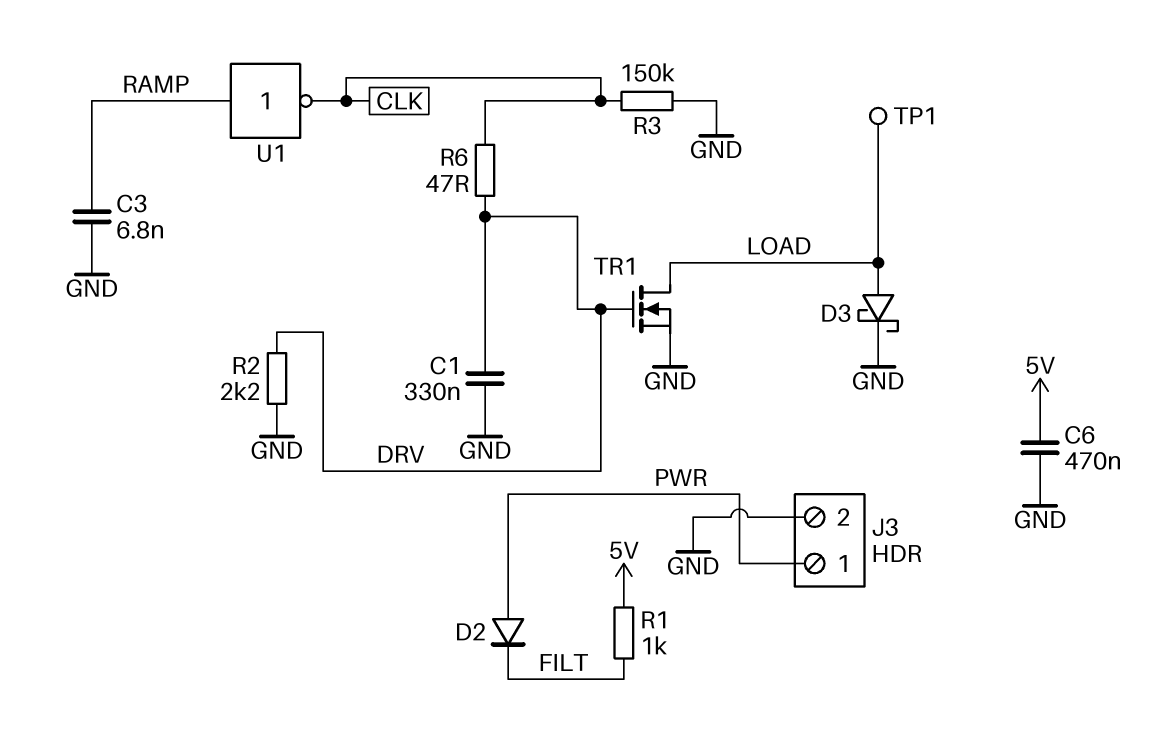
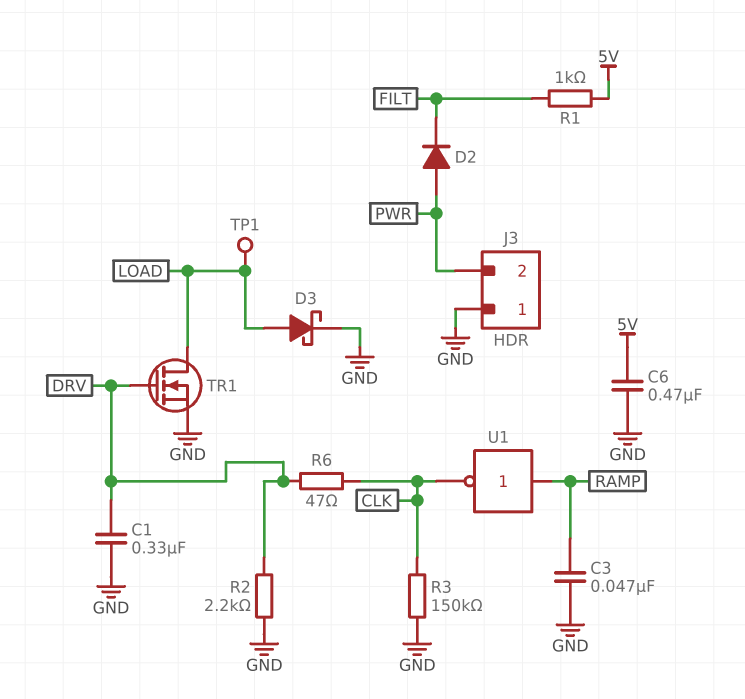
C3: 6.8nF (GND, RAMP) -> 47nF (GND, RAMP)
J3 pin 1: PWR -> GND
J3 pin 2: GND -> PWR

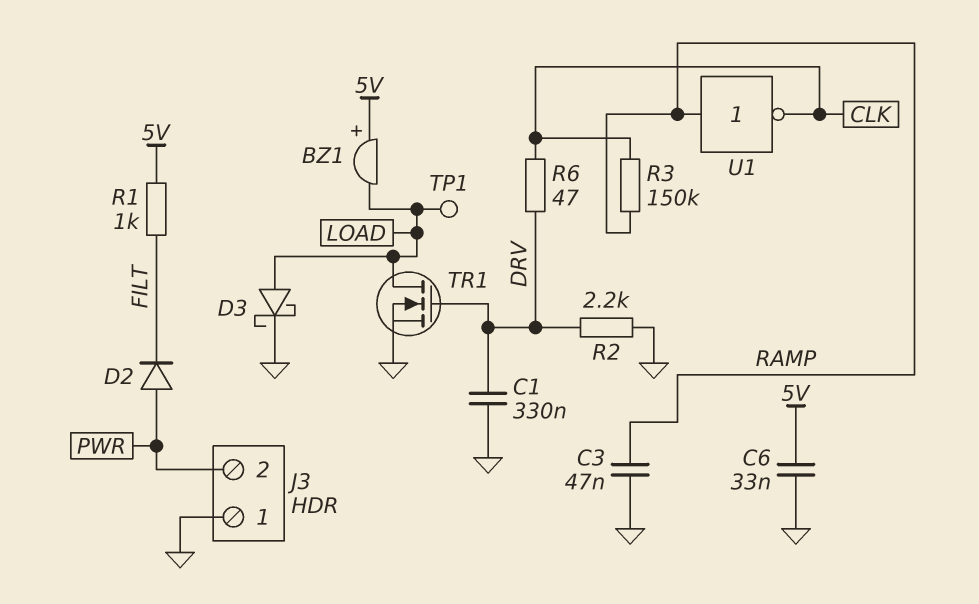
BZ1: none -> buzzer (plus 5V, minus LOAD)
C6: 470nF (5V, GND) -> 33nF (5V, GND)
R3: 150k (CLK, GND) -> 150k (CLK, RAMP)

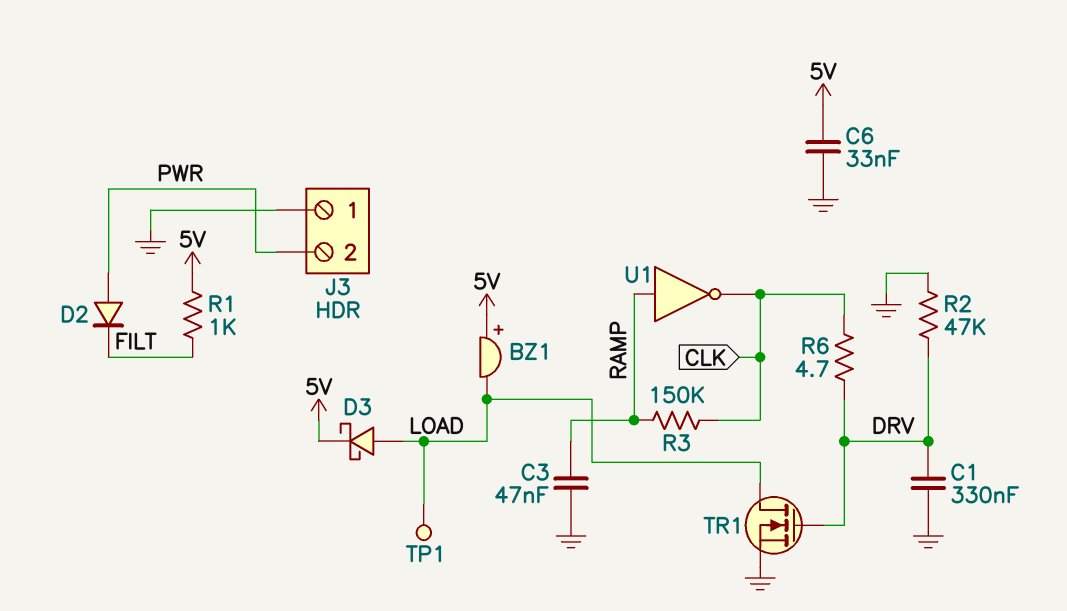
D3: schottky (A LOAD, K GND) -> schottky (A LOAD, K 5V)
R2: 2.2k (DRV, GND) -> 47k (DRV, GND)
R6: 47 (CLK, DRV) -> 4.7 (CLK, DRV)

